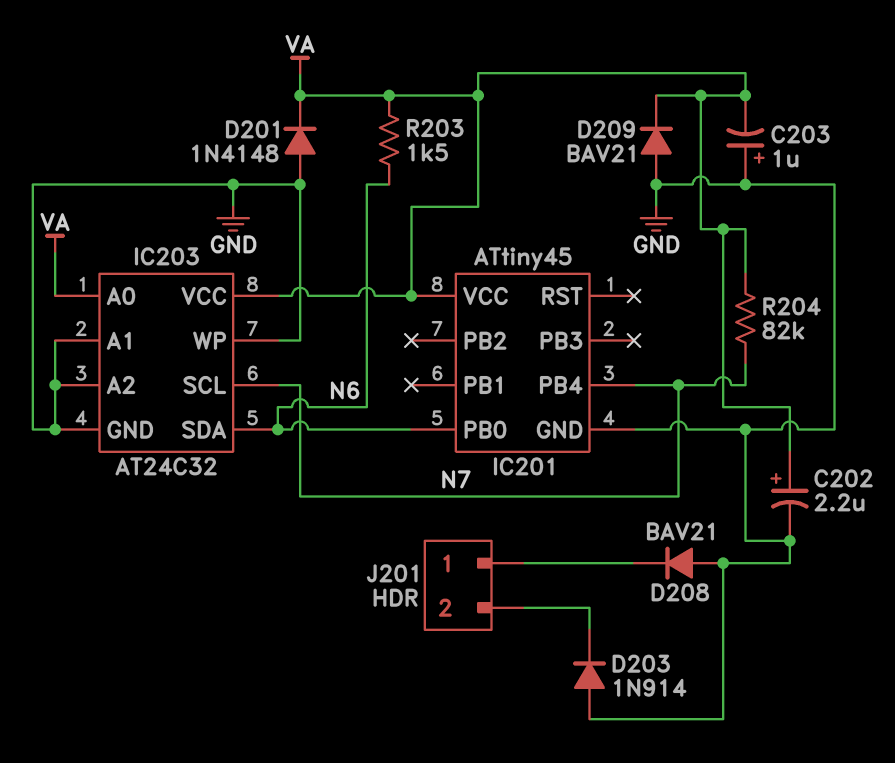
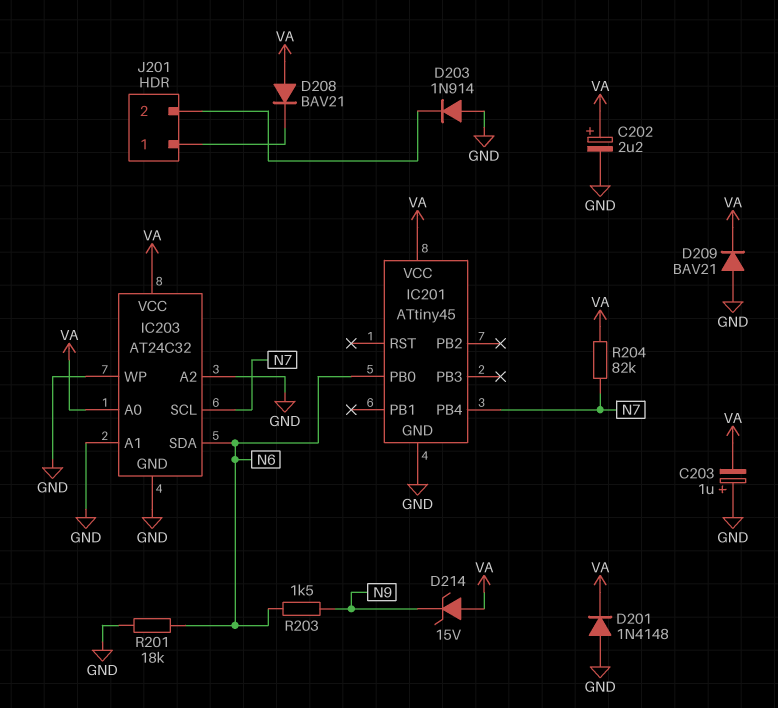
D208: diode BAV21 (A GND, K J201/1) -> diode BAV21 (A VA, K J201/1)
D214: none -> zener 15V (A VA, K N9)
R201: none -> 18k (GND, N6)
R203: 1.5k (N6, VA) -> 1.5k (N6, N9)

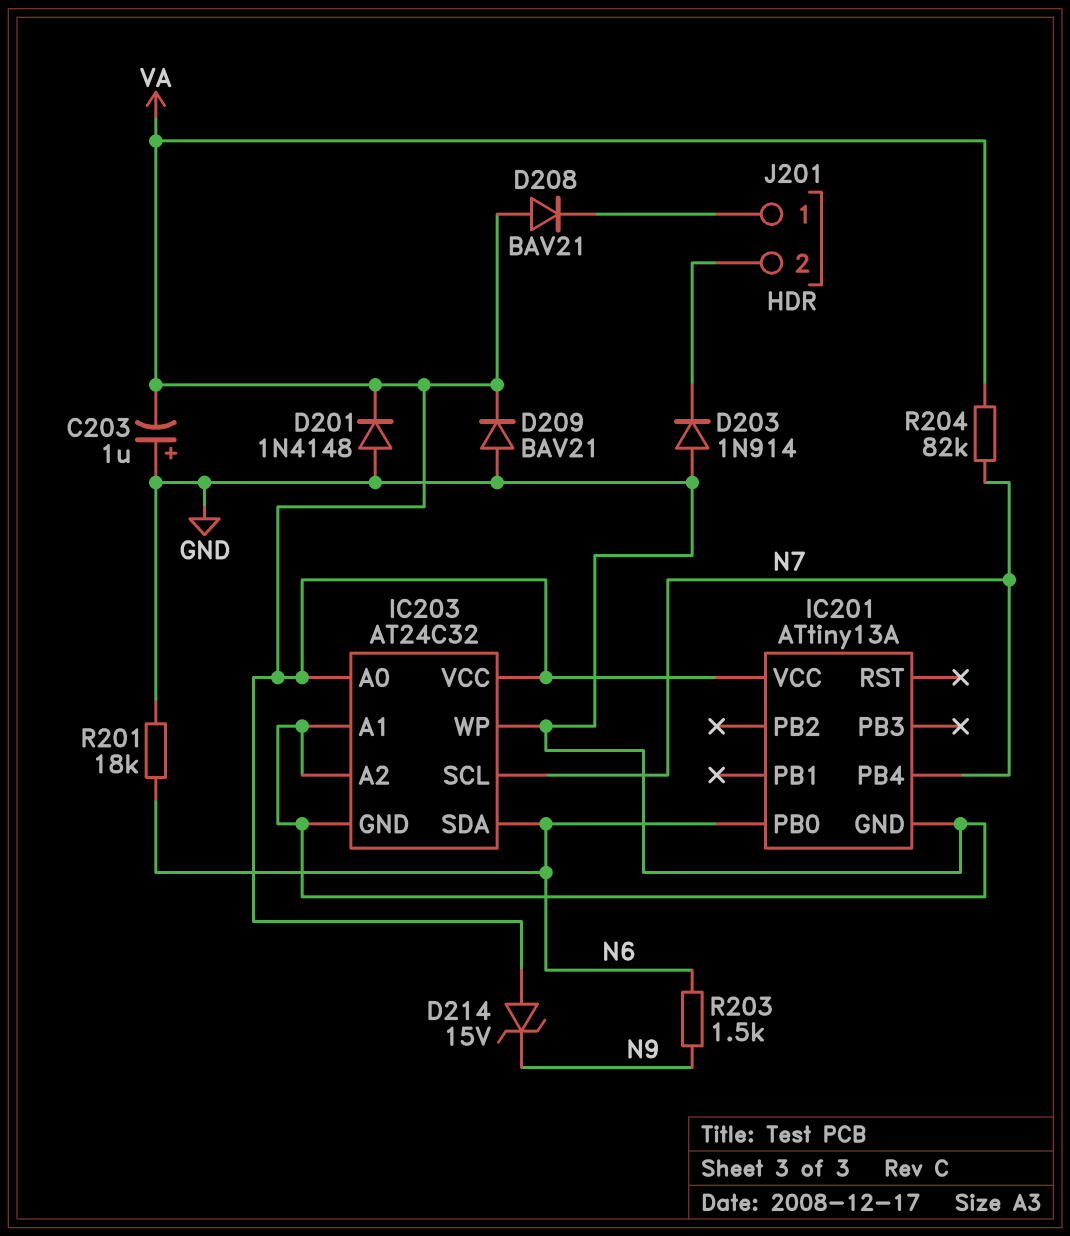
C202: 2.2uF (plus VA, minus GND) -> none
IC201: ATtiny45 -> ATtiny13A

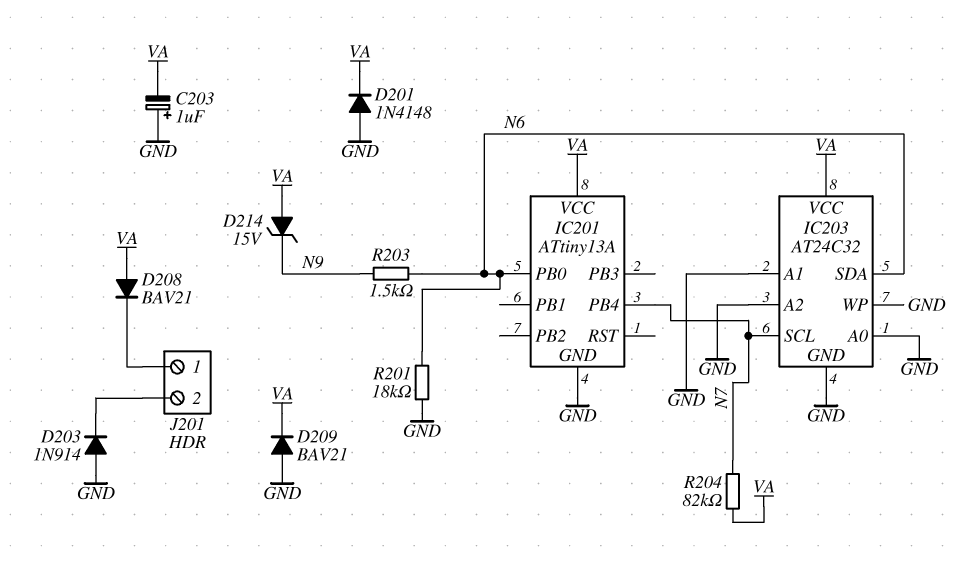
IC203 pin A0: VA -> GND

